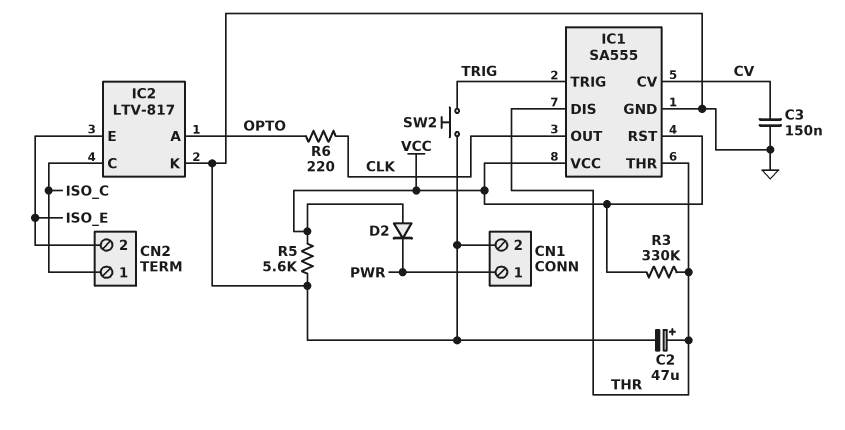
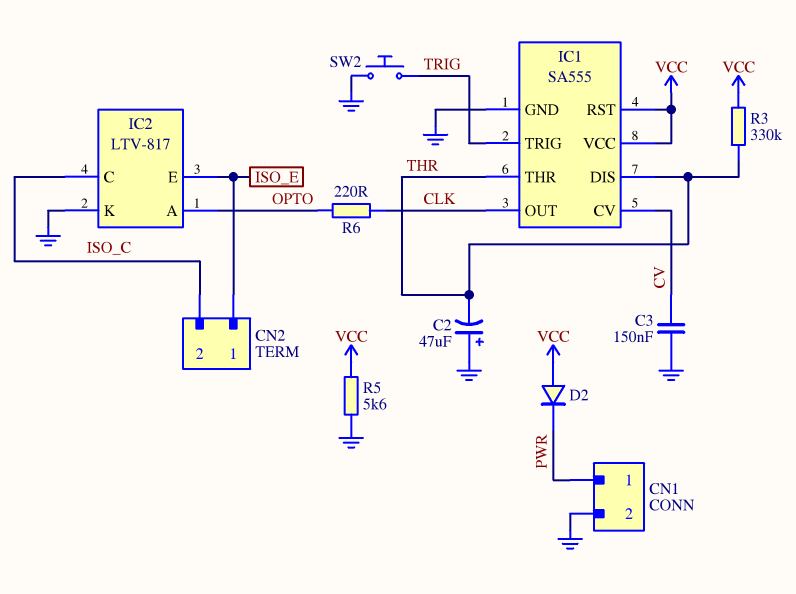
C2: 47uF (plus THR, minus GND) -> 47uF (plus GND, minus THR)
CN2 pin 1: ISO_C -> ISO_E
CN2 pin 2: ISO_E -> ISO_C

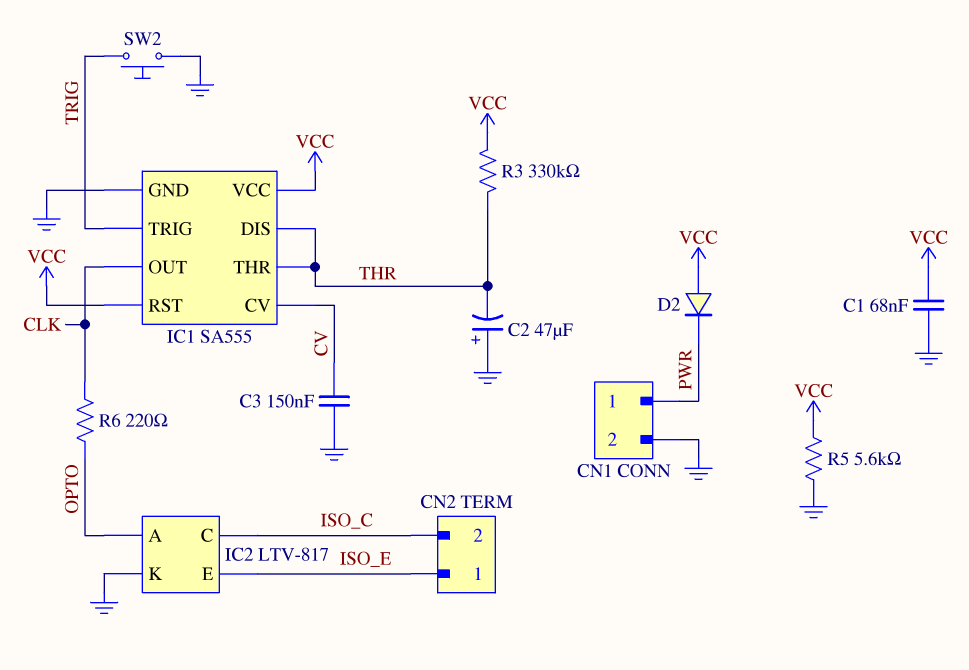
C1: none -> 68nF (GND, VCC)

